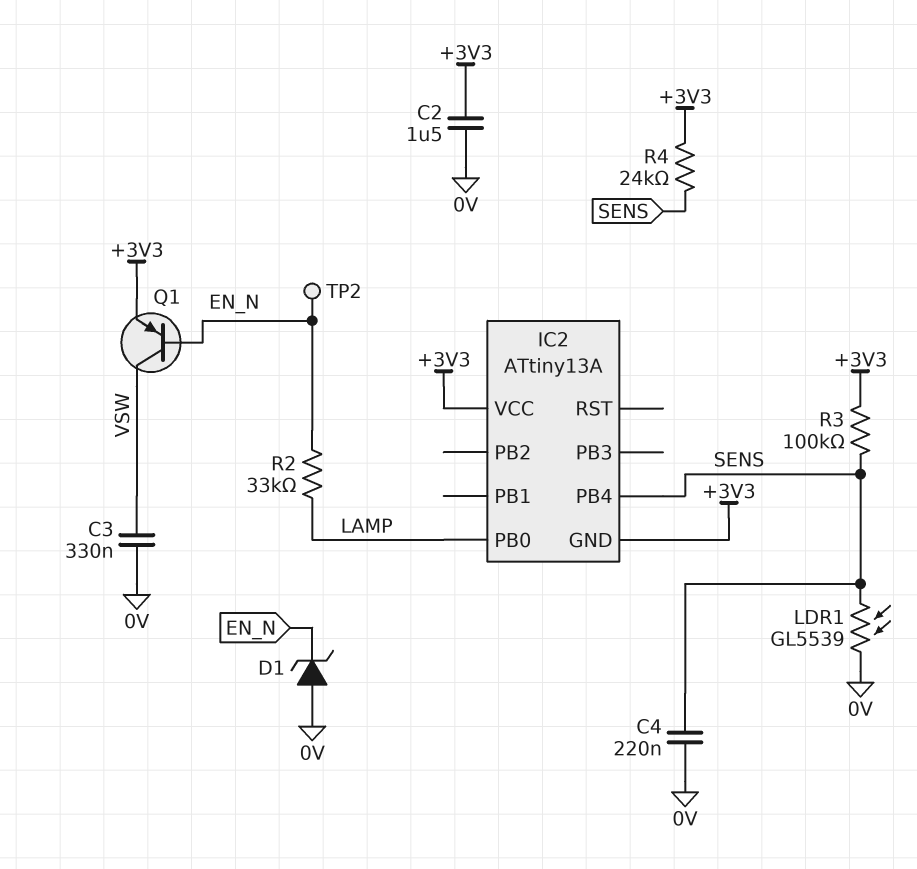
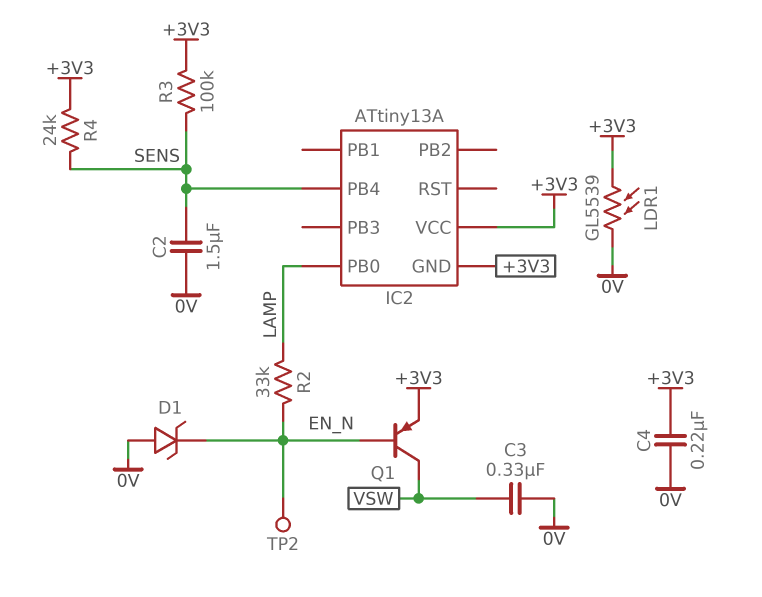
C2: 1.5uF (+3V3, 0V) -> 1.5uF (0V, SENS)
C4: 220nF (0V, SENS) -> 220nF (+3V3, 0V)
LDR1: GL5539 (0V, SENS) -> GL5539 (+3V3, 0V)

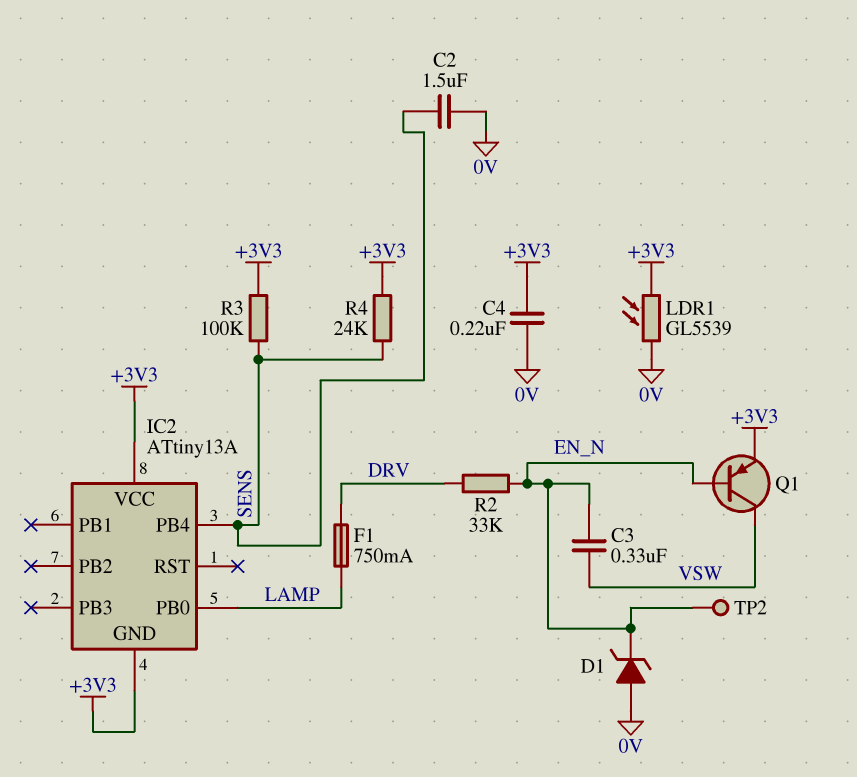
C3: 330nF (0V, VSW) -> 330nF (EN_N, VSW)
F1: none -> 750mA (DRV, LAMP)
R2: 33k (EN_N, LAMP) -> 33k (DRV, EN_N)

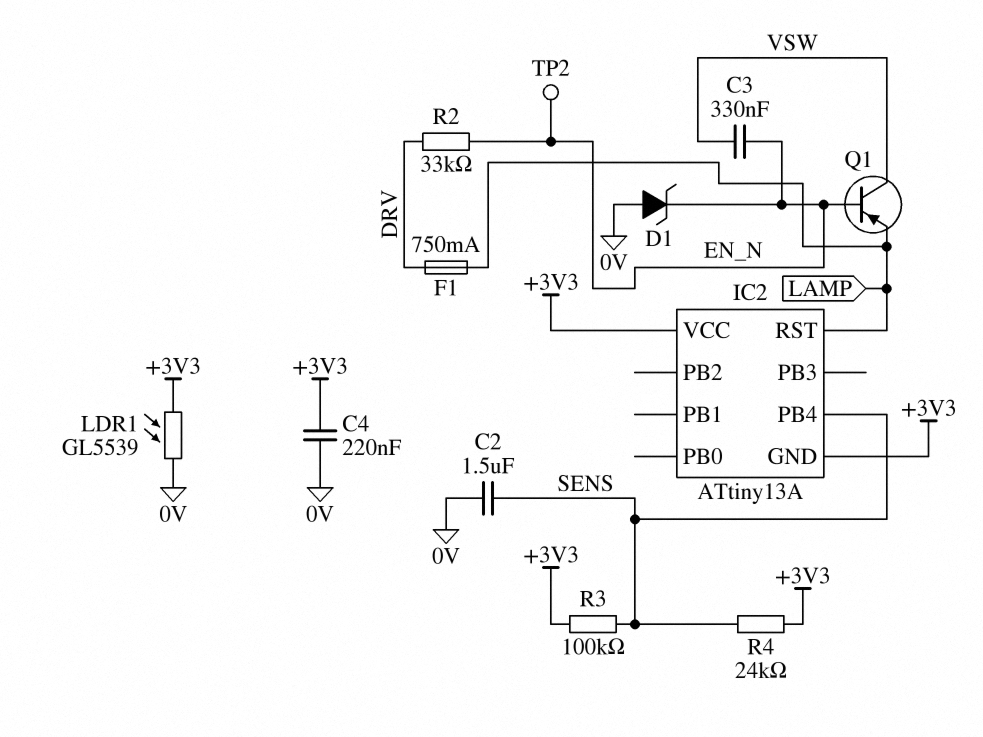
IC2 pin PB0: LAMP -> none
IC2 pin RST: none -> LAMP
Q1: PNP (B EN_N, C VSW, E +3V3) -> PNP (B EN_N, C VSW, E LAMP)

